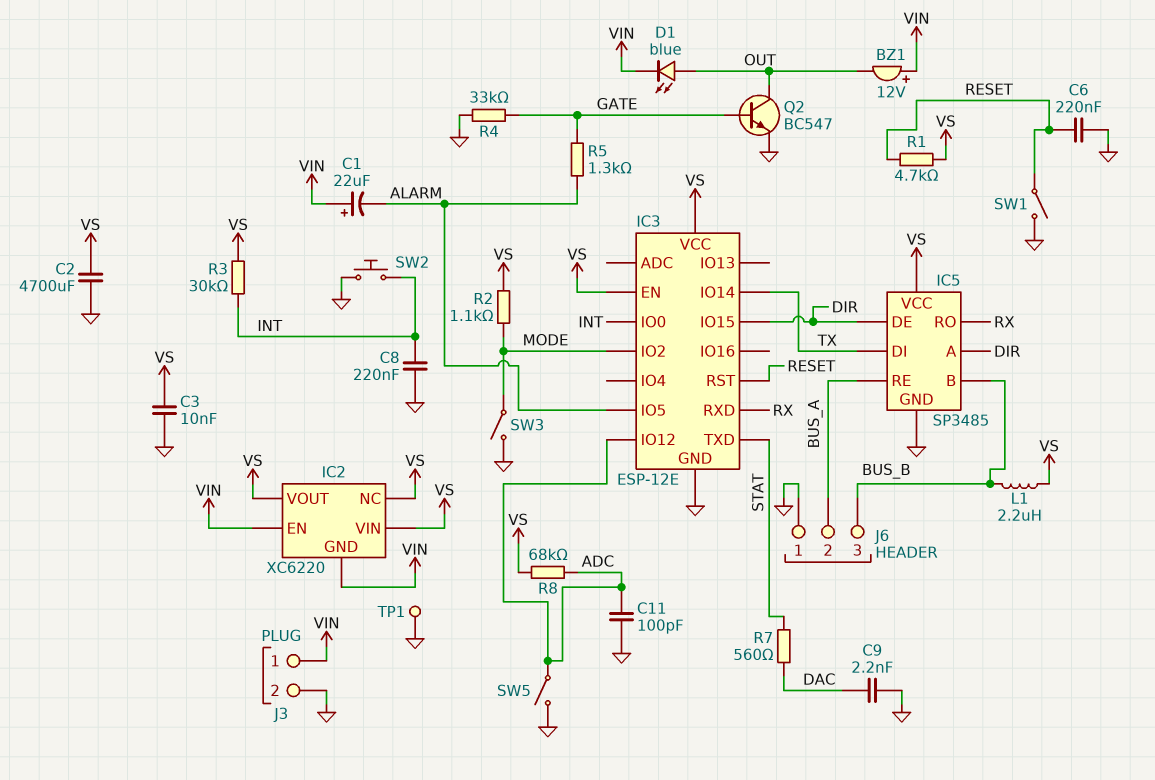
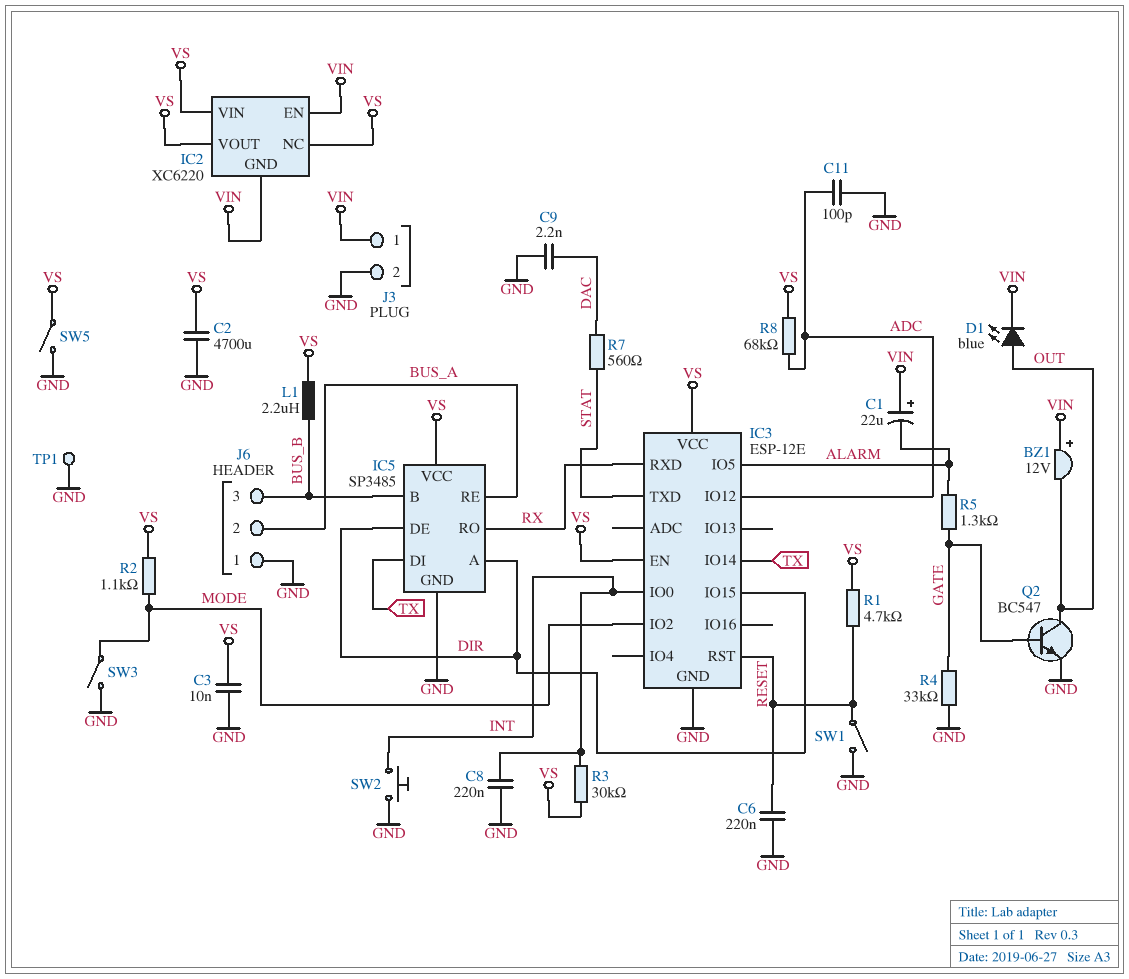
SW5: switch (ADC, GND) -> switch (GND, VS)

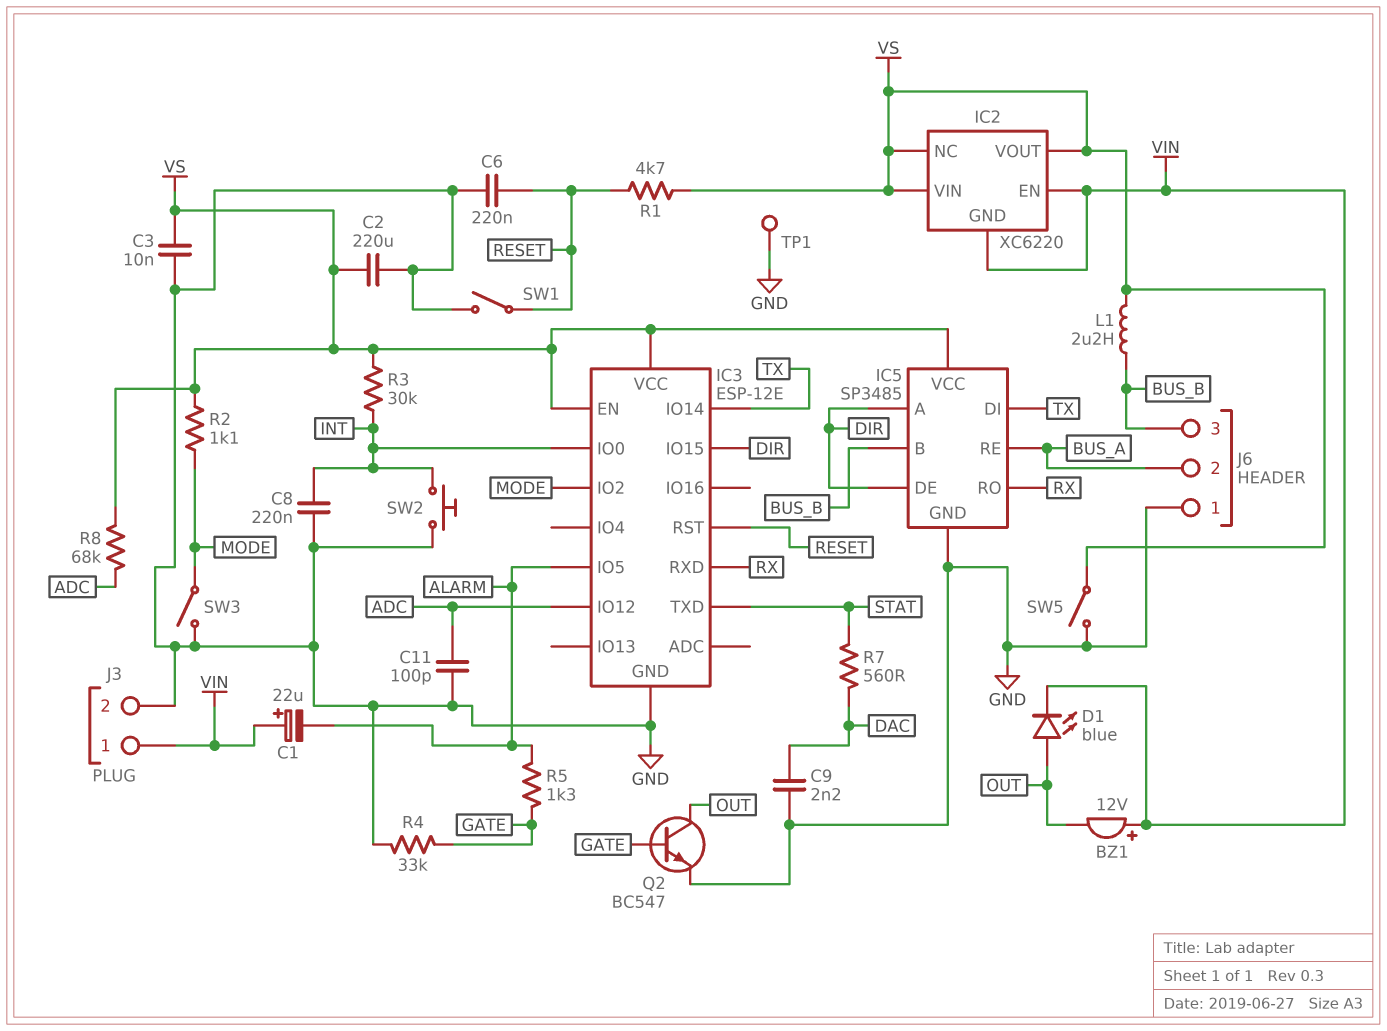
C2: 4700uF (GND, VS) -> 220uF (GND, VS)

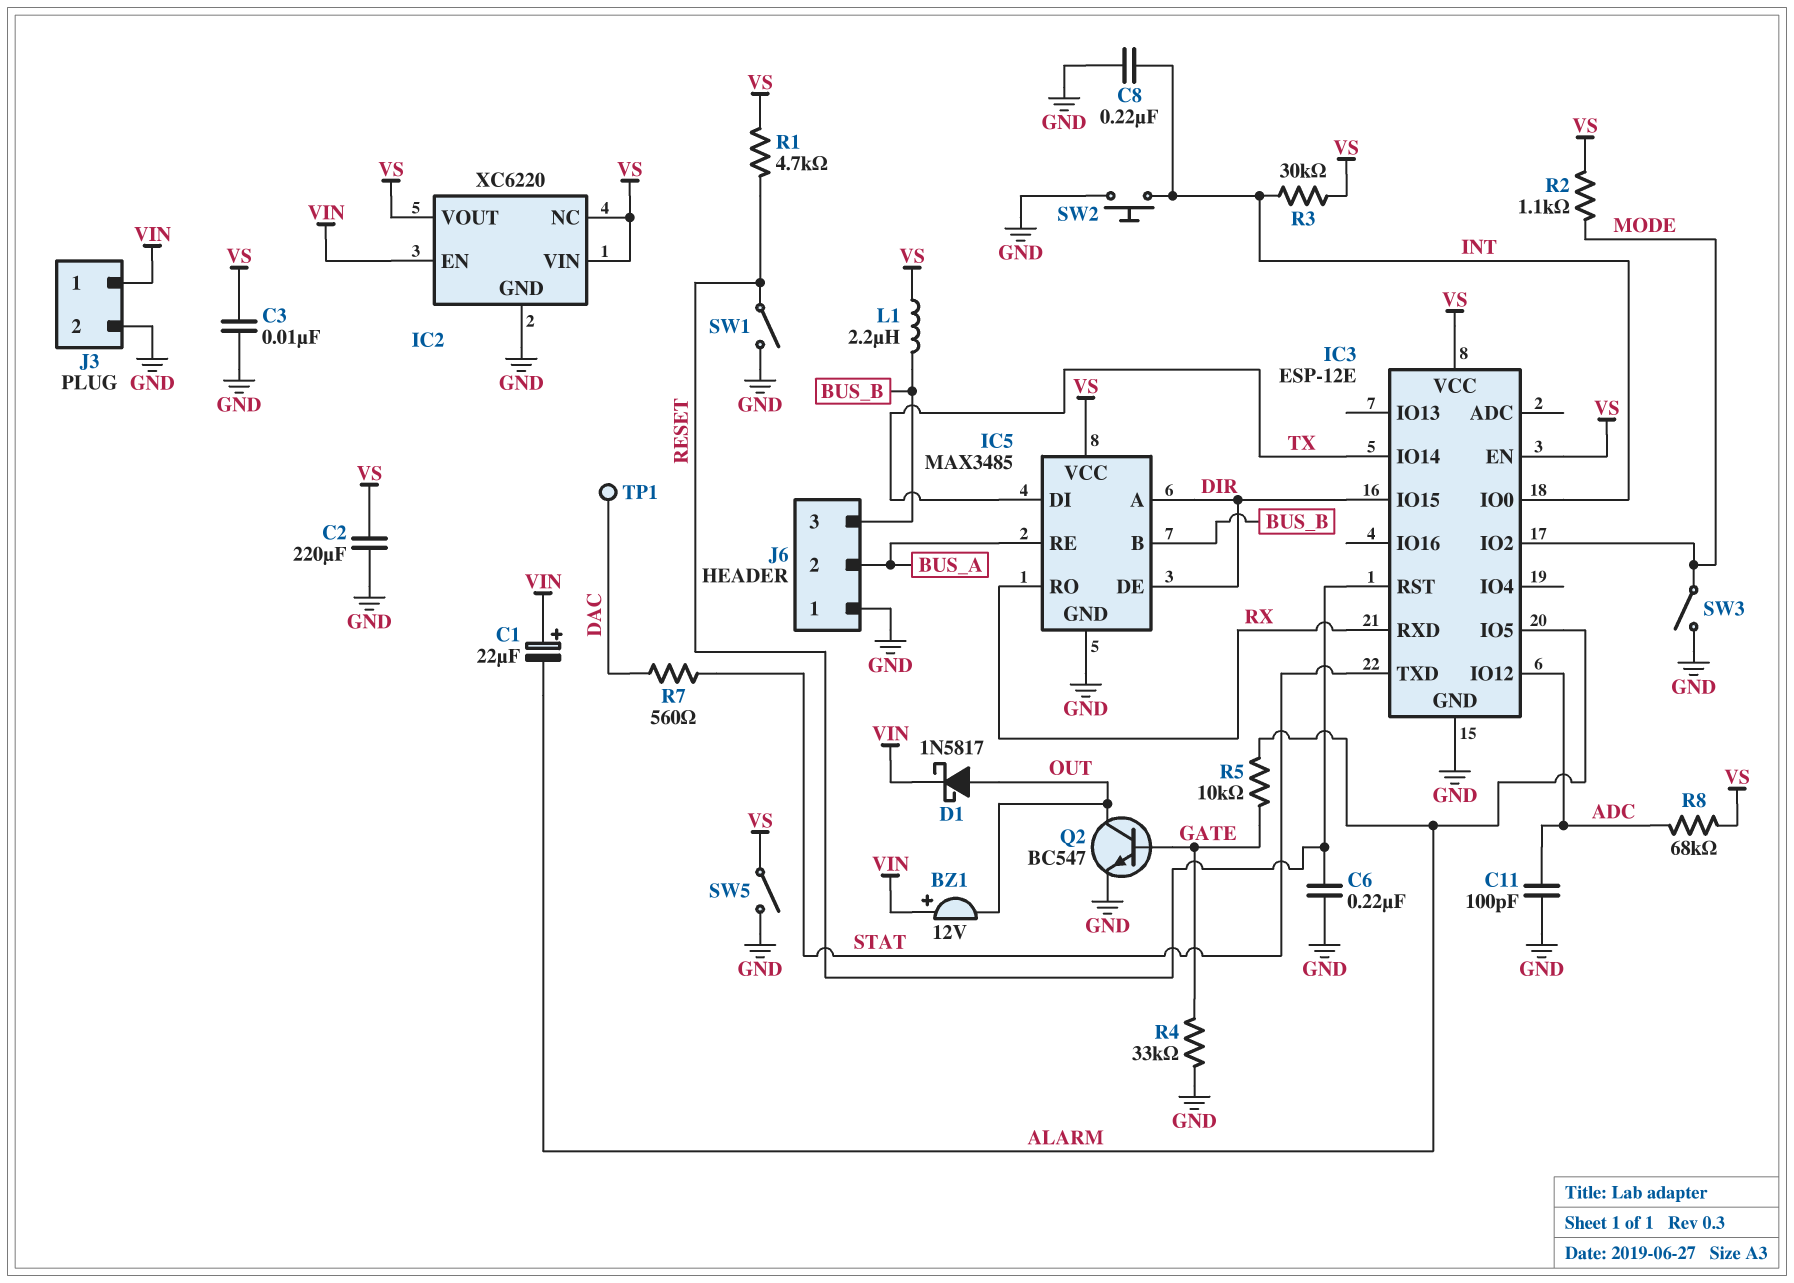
C9: 2.2nF (DAC, GND) -> none
D1: LED blue (A OUT, K VIN) -> schottky 1N5817 (A OUT, K VIN)
IC2 pin GND: VIN -> GND
IC5: SP3485 -> MAX3485
R5: 1.3k (ALARM, GATE) -> 10k (ALARM, GATE)
TP1: test point (GND) -> test point (DAC)

